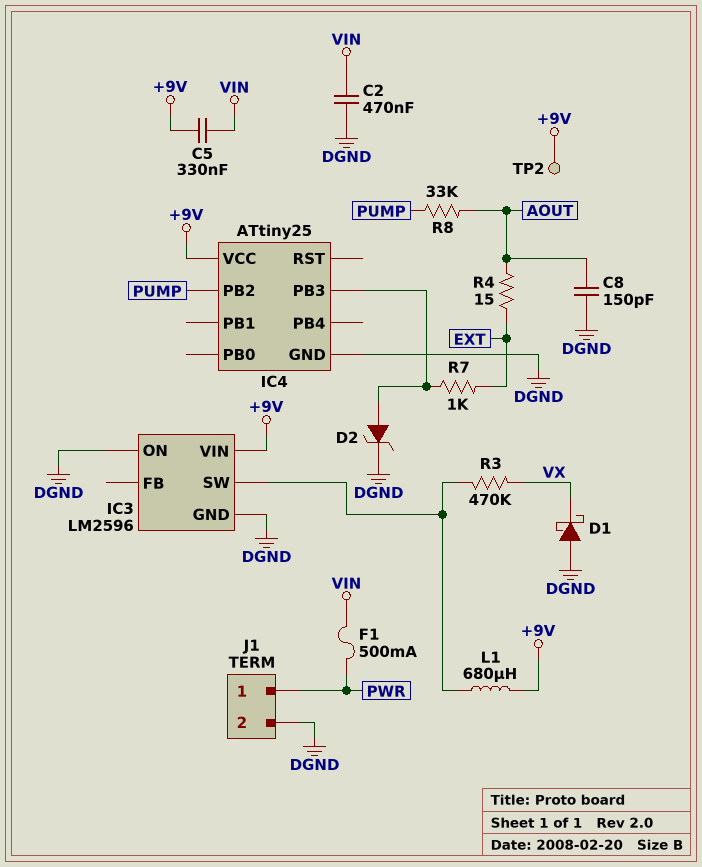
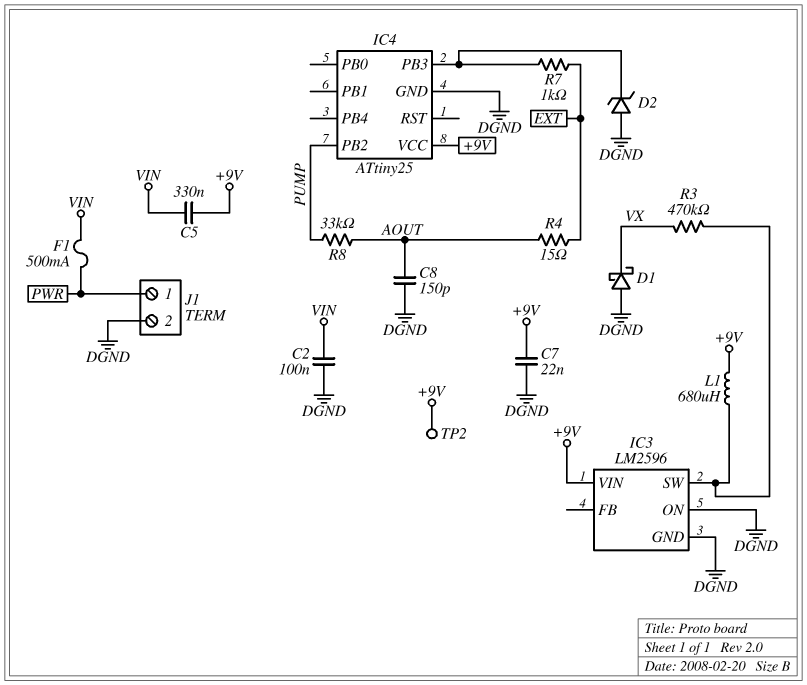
C2: 470nF (DGND, VIN) -> 100nF (DGND, VIN)
C7: none -> 22nF (+9V, DGND)
D2: zener (A IC4/PB3, K DGND) -> zener (A DGND, K IC4/PB3)

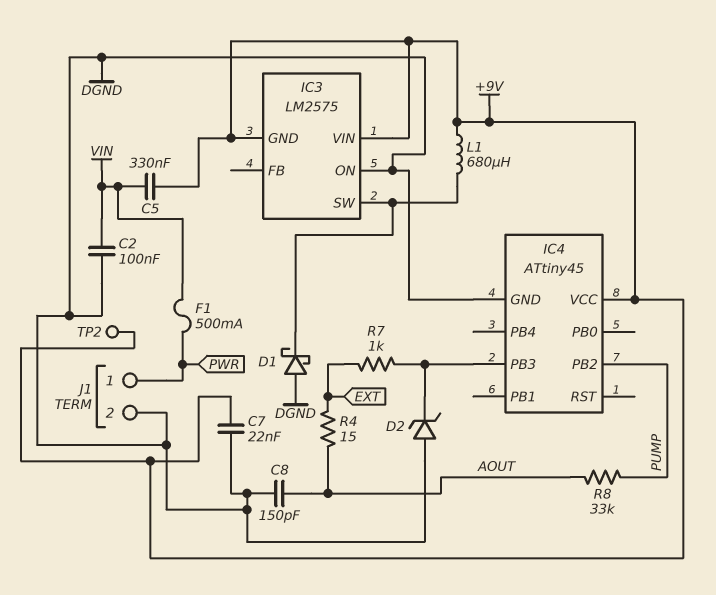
D1: schottky (A DGND, K VX) -> schottky (A DGND, K IC3/SW)
IC3: LM2596 -> LM2575
IC3 pin GND: DGND -> +9V
IC4: ATtiny25 -> ATtiny45
R3: 470k (IC3/SW, VX) -> none

